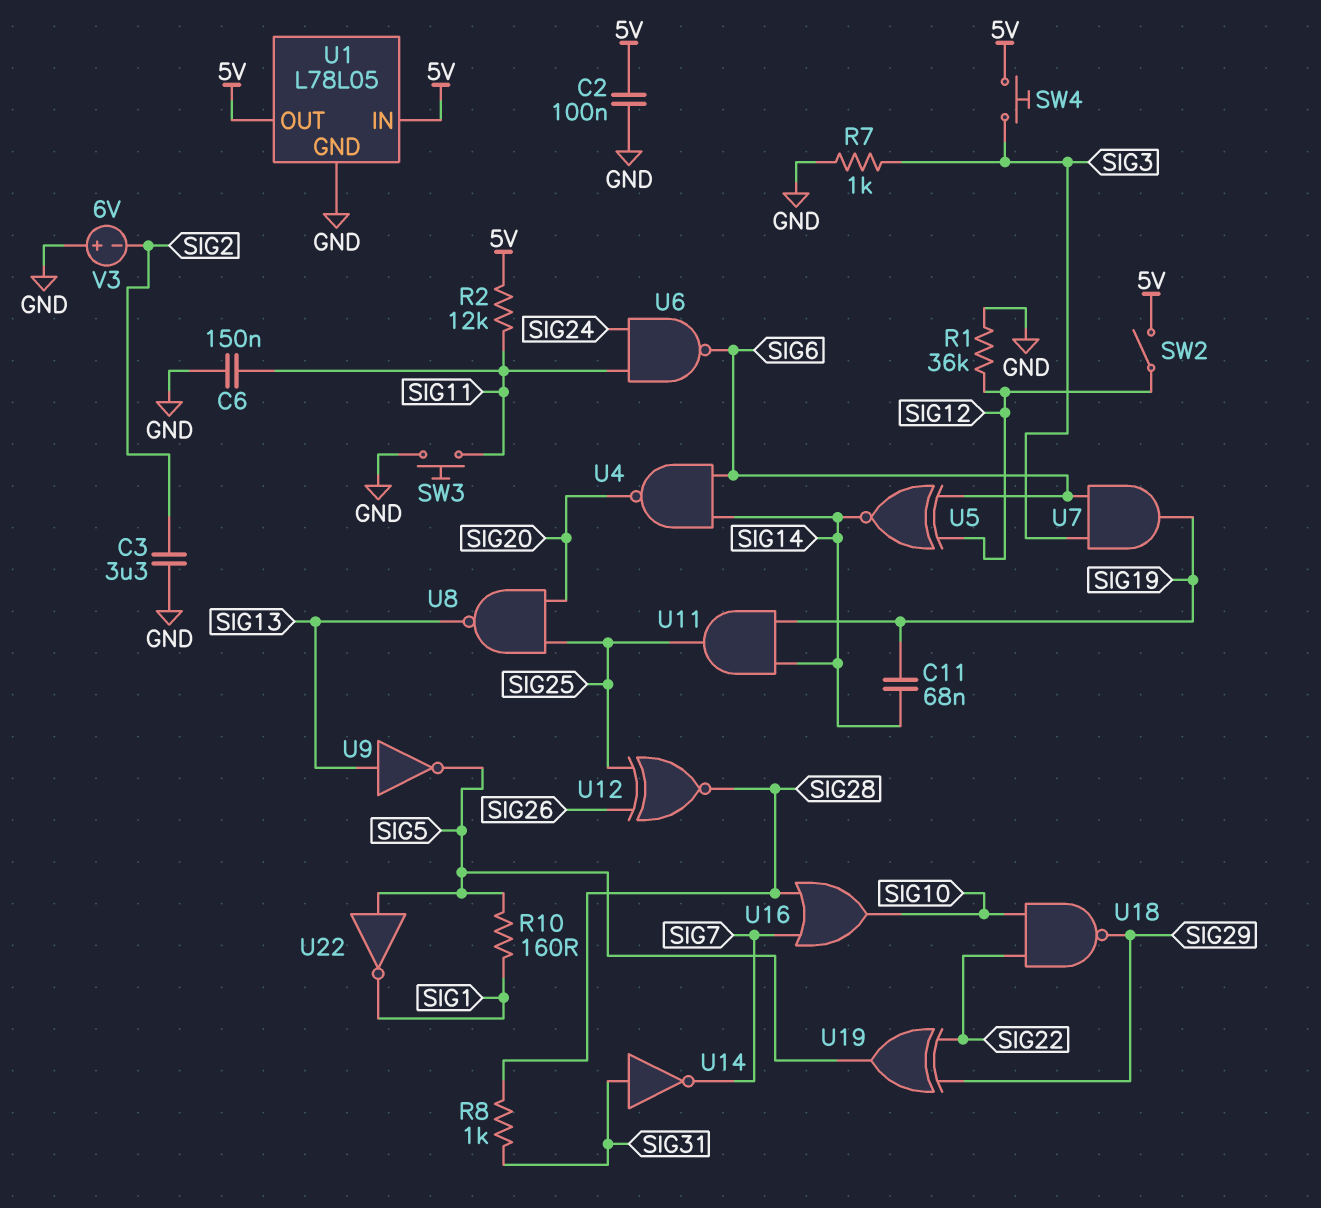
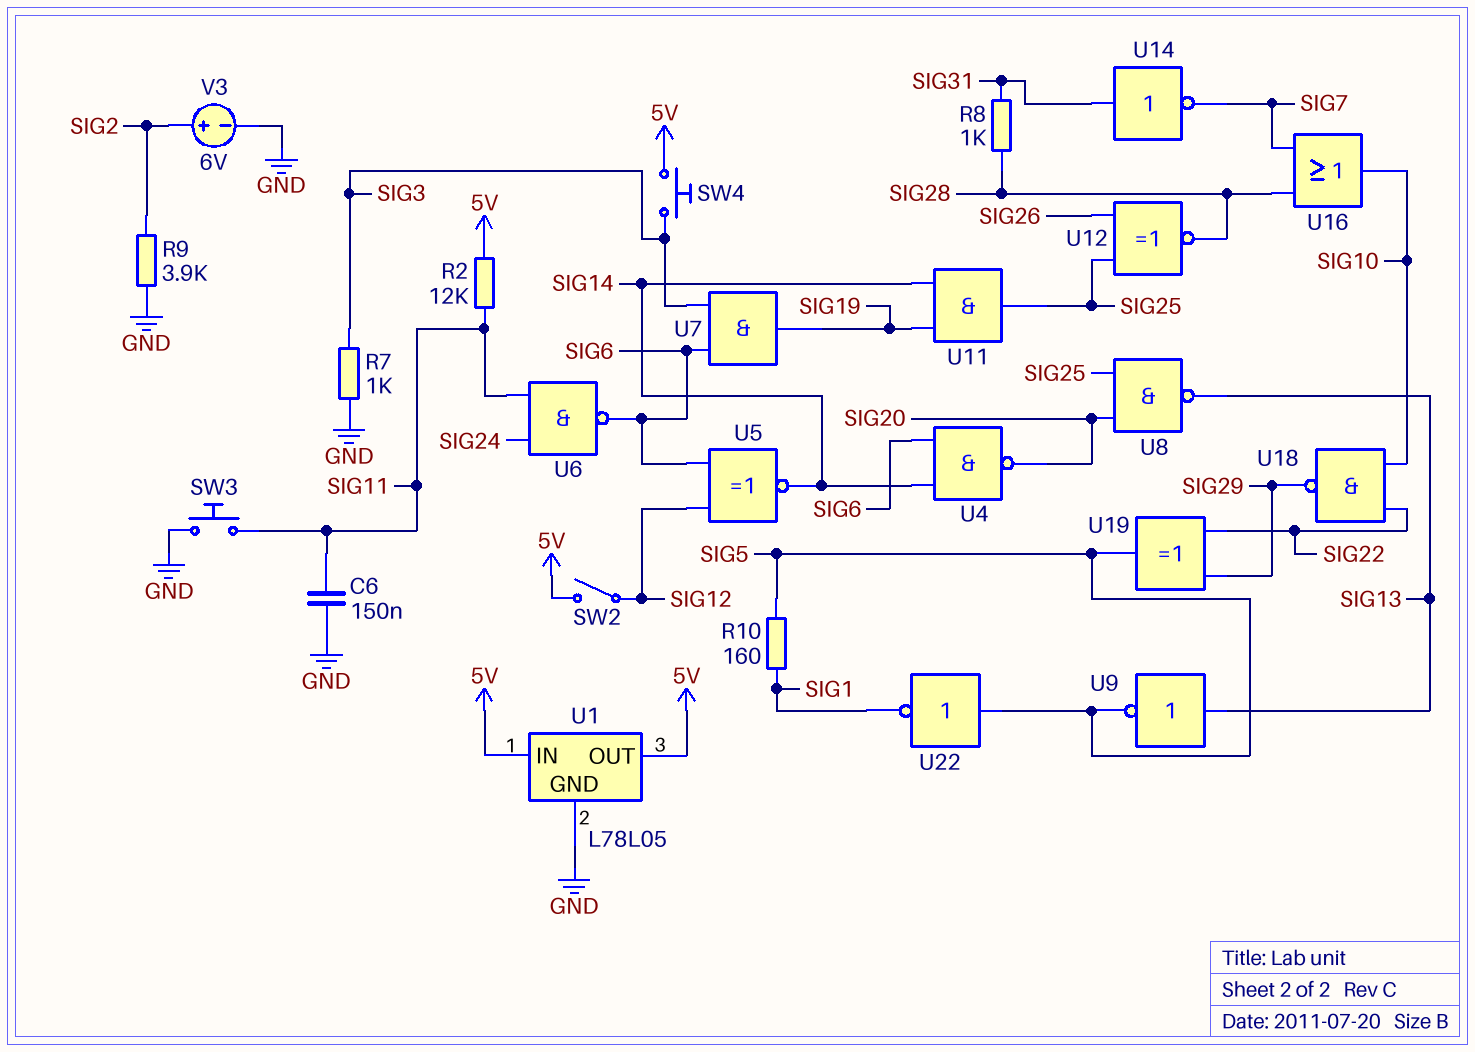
C2: 100nF (5V, GND) -> none
C3: 3.3uF (GND, SIG2) -> none
C11: 68nF (SIG14, SIG19) -> none
R1: 36k (GND, SIG12) -> none
R9: none -> 3.9k (GND, SIG2)
V3: 6V (plus GND, minus SIG2) -> 6V (plus SIG2, minus GND)

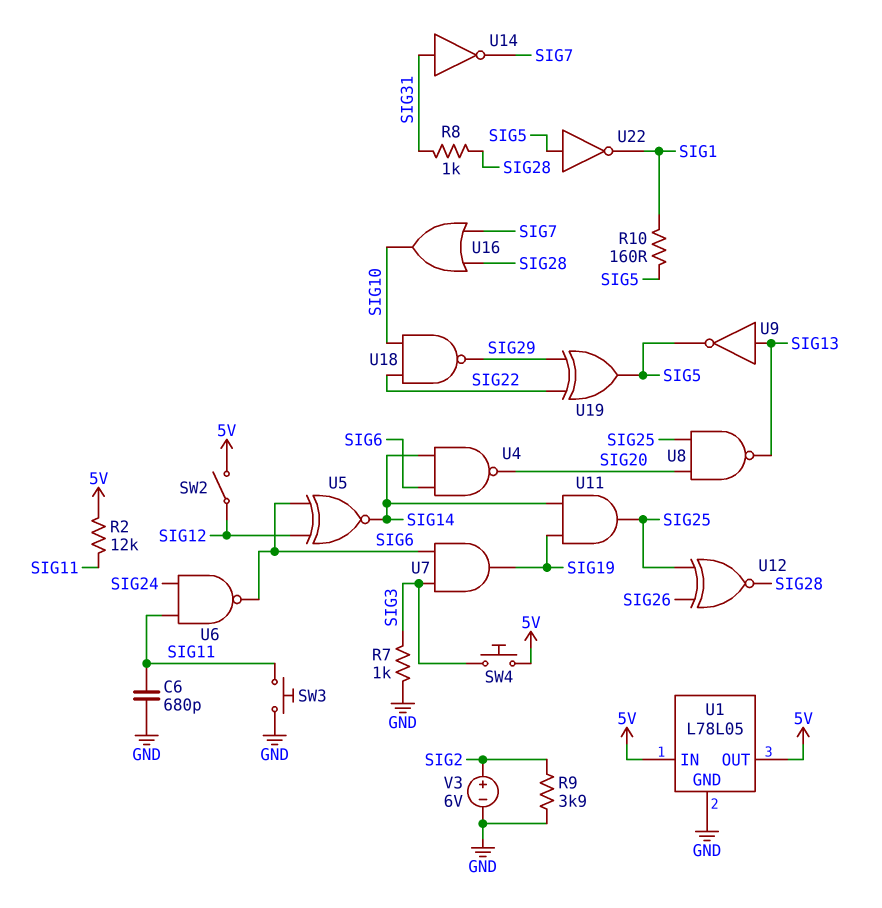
C6: 150nF (GND, SIG11) -> 680pF (GND, SIG11)

